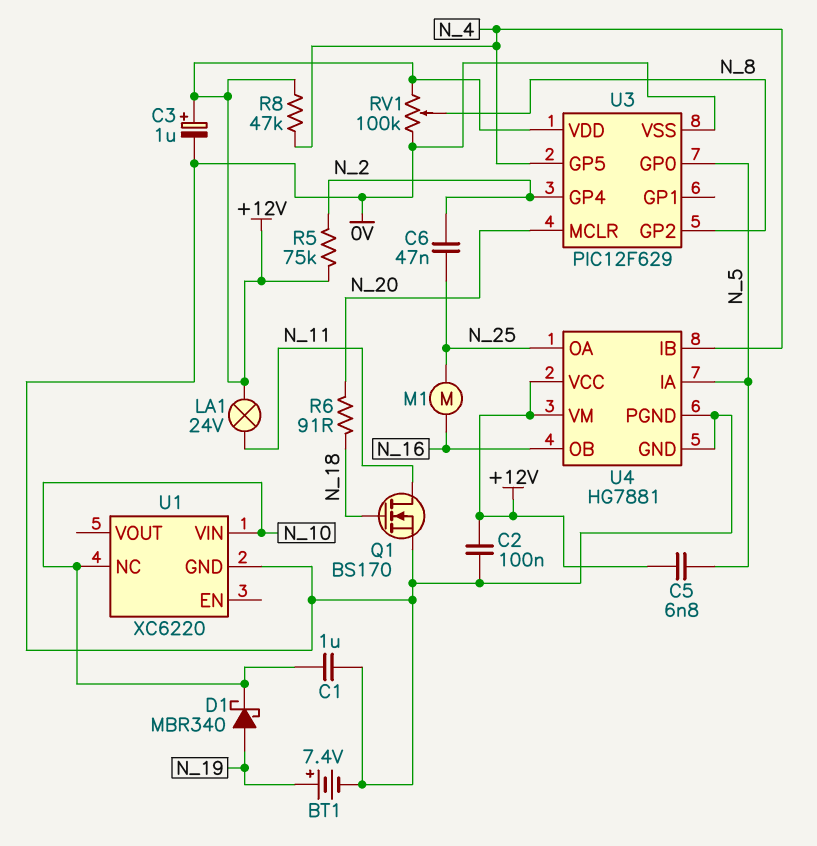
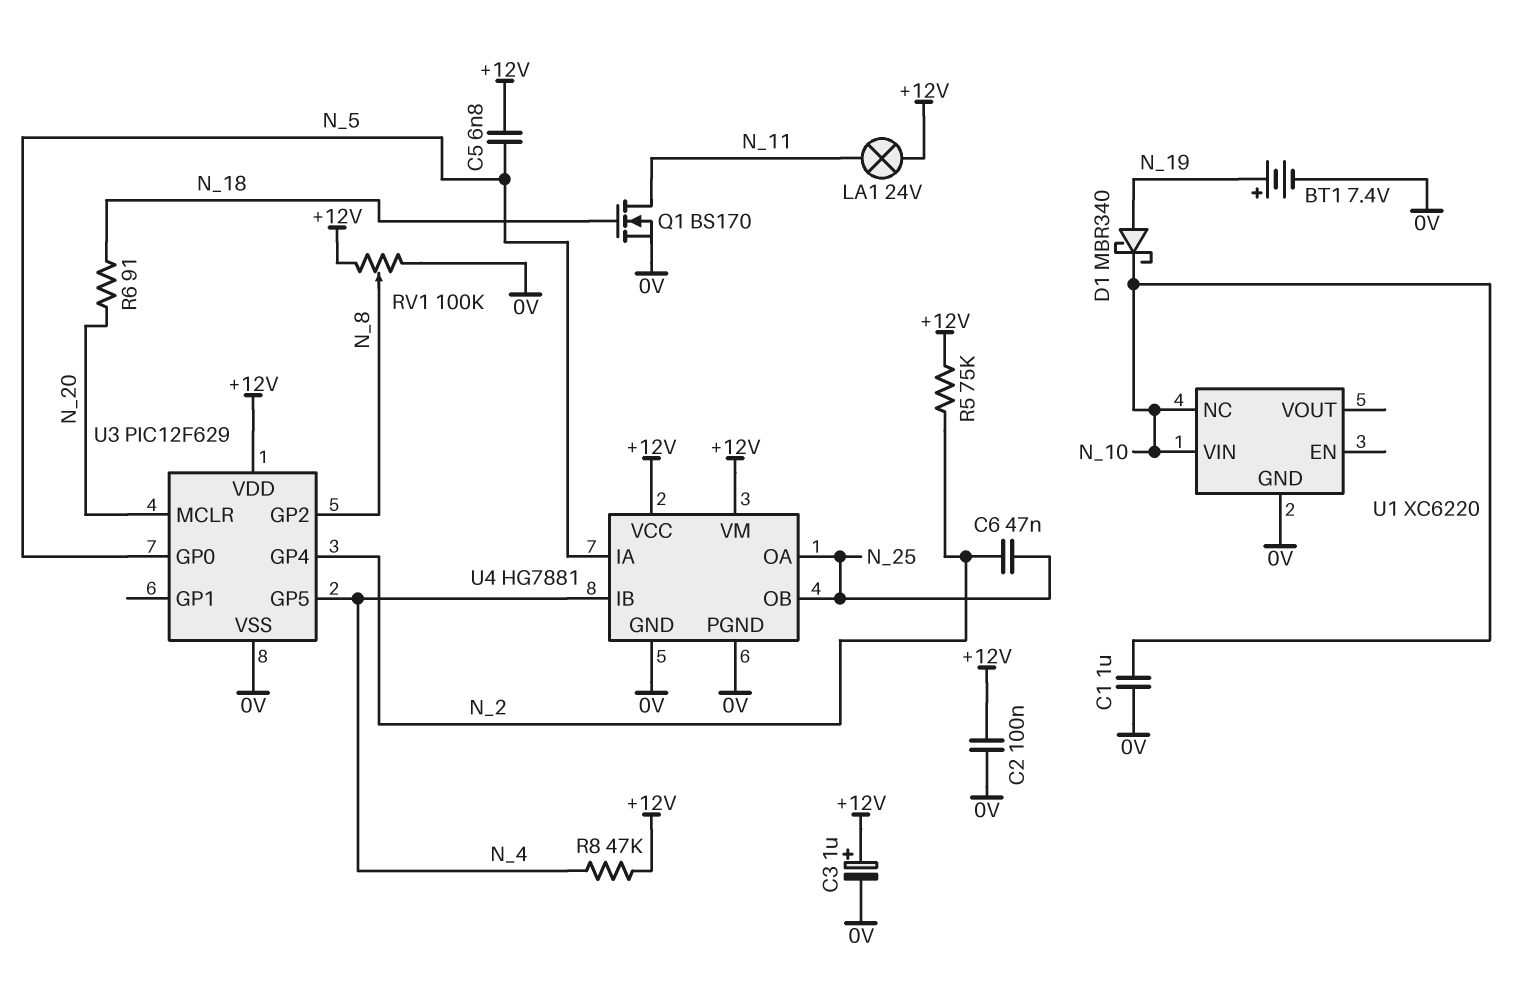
M1: motor (N_16, N_25) -> none
U4 pin OB: N_16 -> N_25

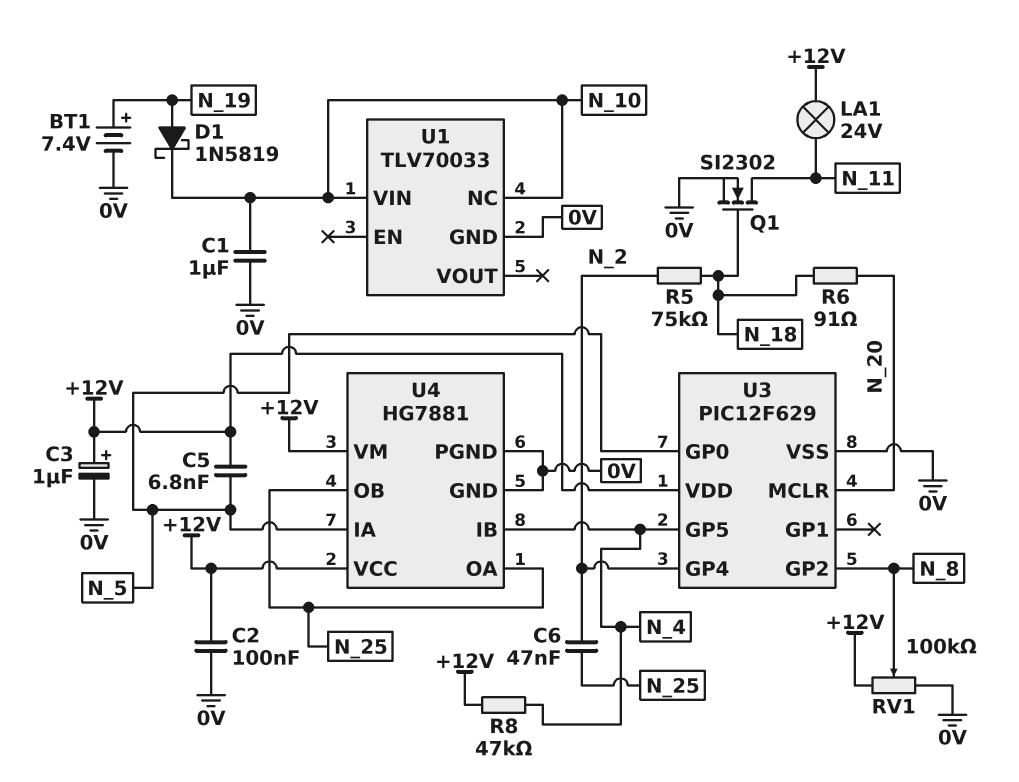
D1: schottky MBR340 (A N_19, K N_10) -> schottky 1N5819 (A N_19, K N_10)
Q1: NMOS BS170 (G N_18, D N_11, S 0V) -> NMOS SI2302 (G N_18, D N_11, S 0V)
R5: 75k (+12V, N_2) -> 75k (N_2, N_18)
U1: XC6220 -> TLV70033

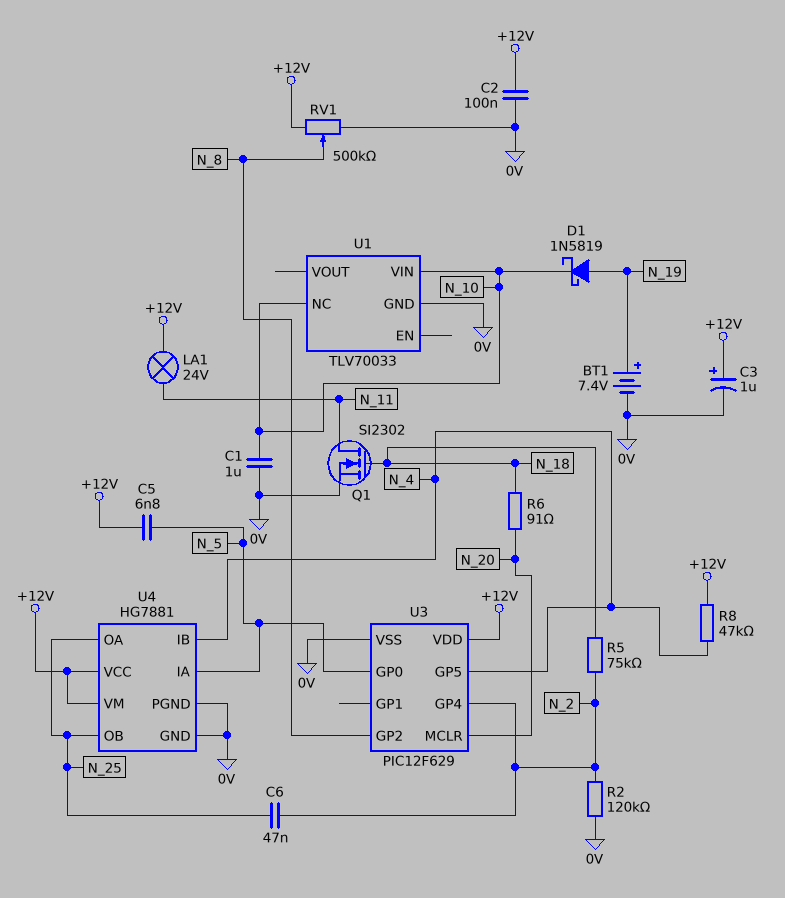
R2: none -> 120k (0V, N_2)
RV1: 100k (+12V, 0V, wiper N_8) -> 500k (+12V, 0V, wiper N_8)

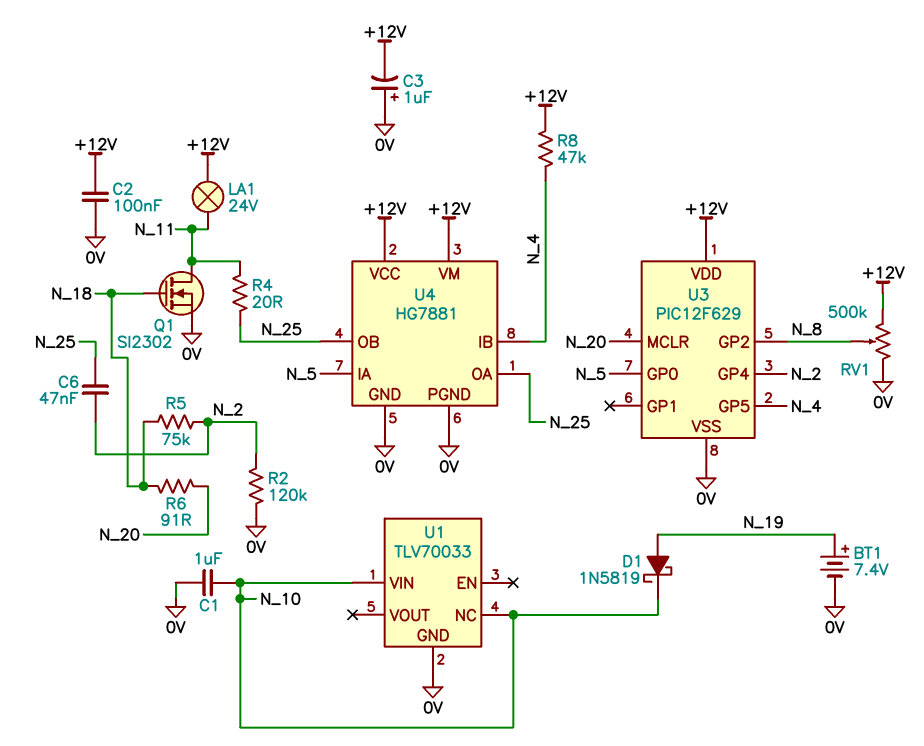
C3: 1uF (plus +12V, minus 0V) -> 1uF (plus 0V, minus +12V)
C5: 6.8nF (+12V, N_5) -> none
R4: none -> 20 (N_11, N_25)

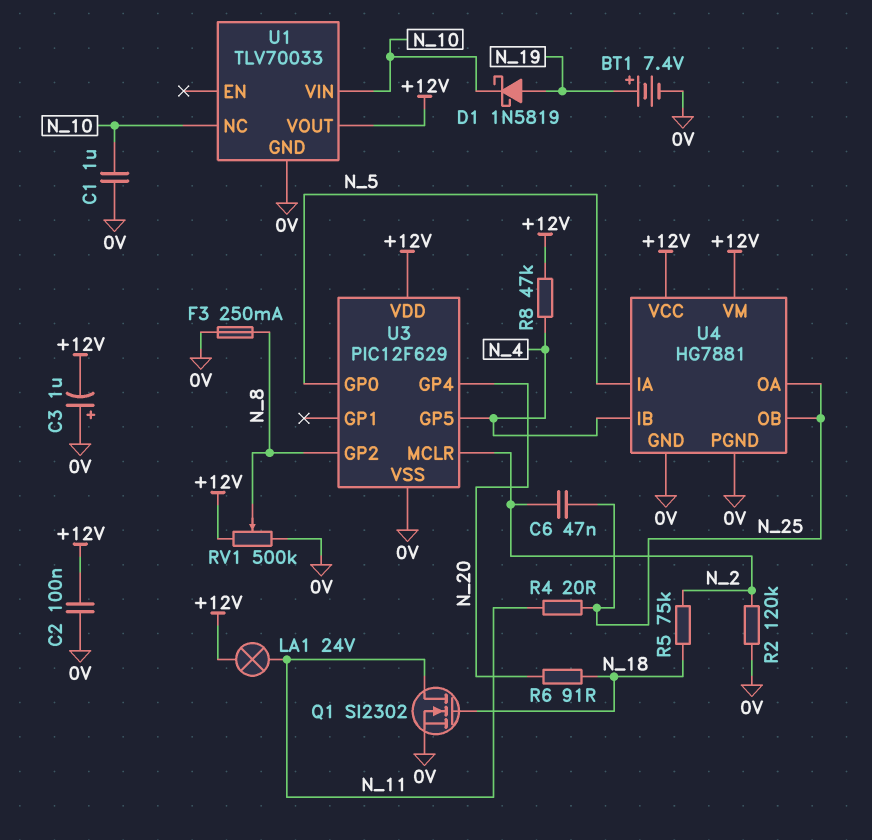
F3: none -> 250mA (0V, N_8)
U1 pin VOUT: none -> +12V
U3 pin GP4: N_2 -> N_20
U3 pin MCLR: N_20 -> N_2

